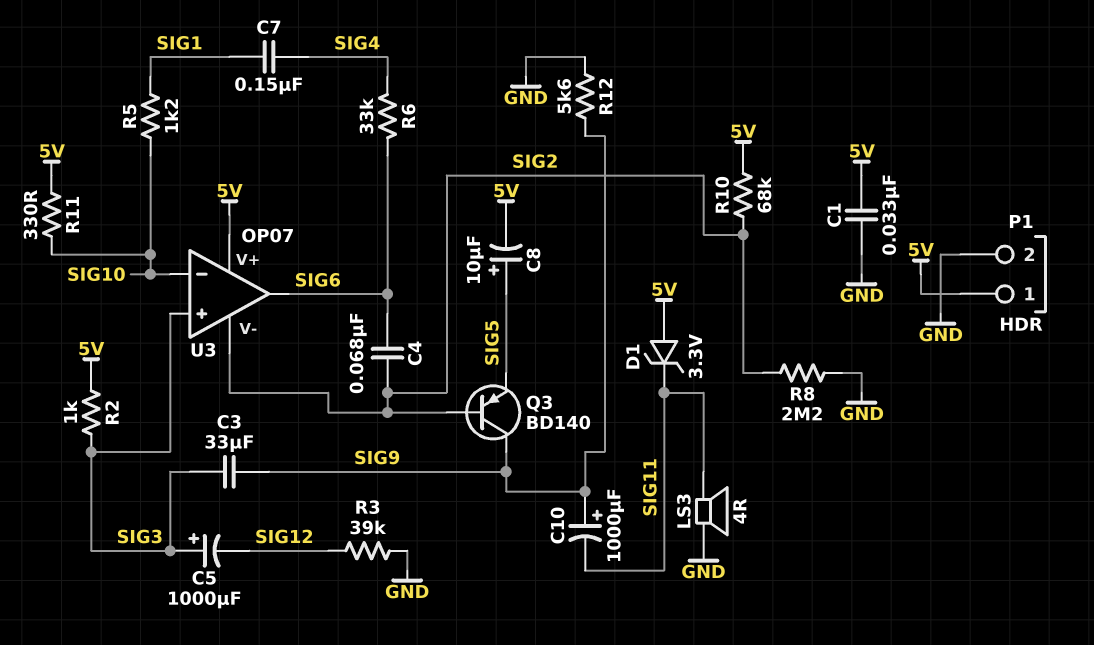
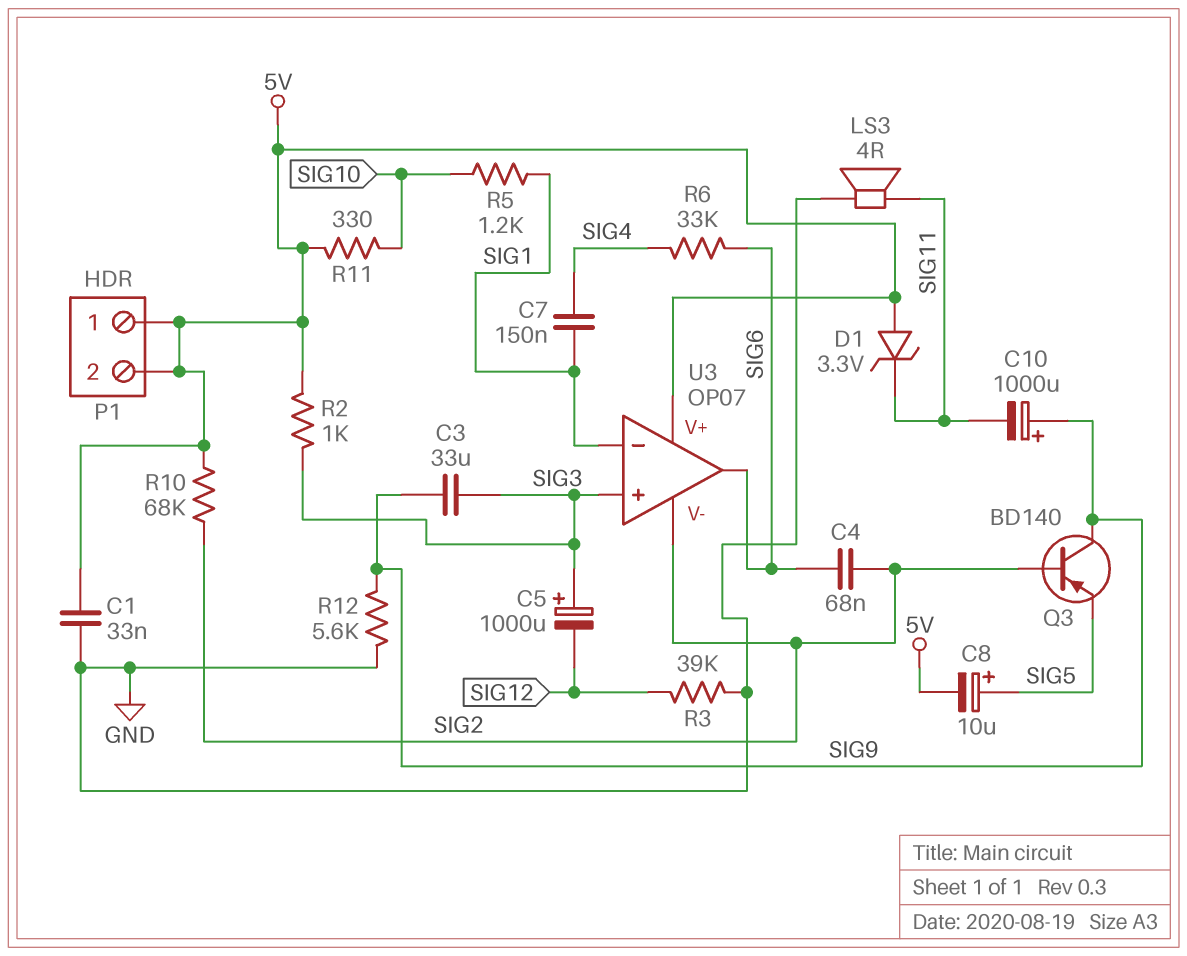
P1 pin 2: GND -> 5V
R8: 2.2M (GND, SIG2) -> none
U3 pin in-: SIG10 -> SIG1

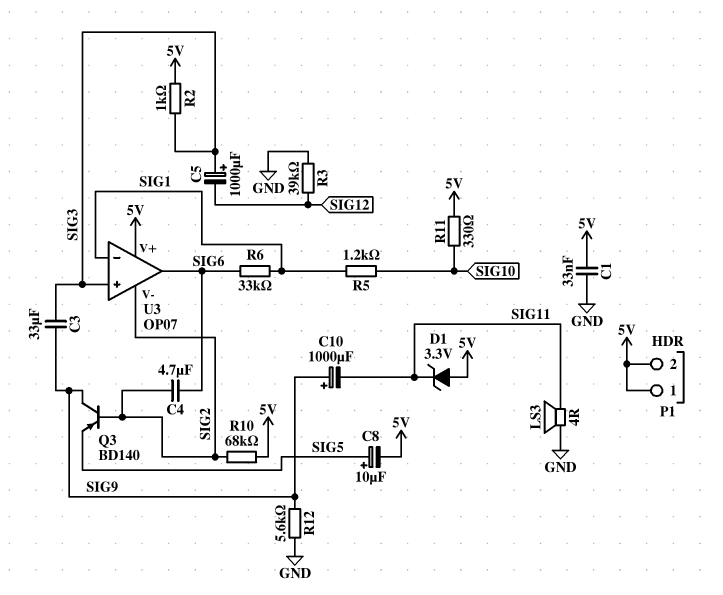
C4: 68nF (SIG2, SIG6) -> 4.7uF (SIG2, SIG6)
C7: 150nF (SIG1, SIG4) -> none
R6: 33k (SIG4, SIG6) -> 33k (SIG1, SIG6)

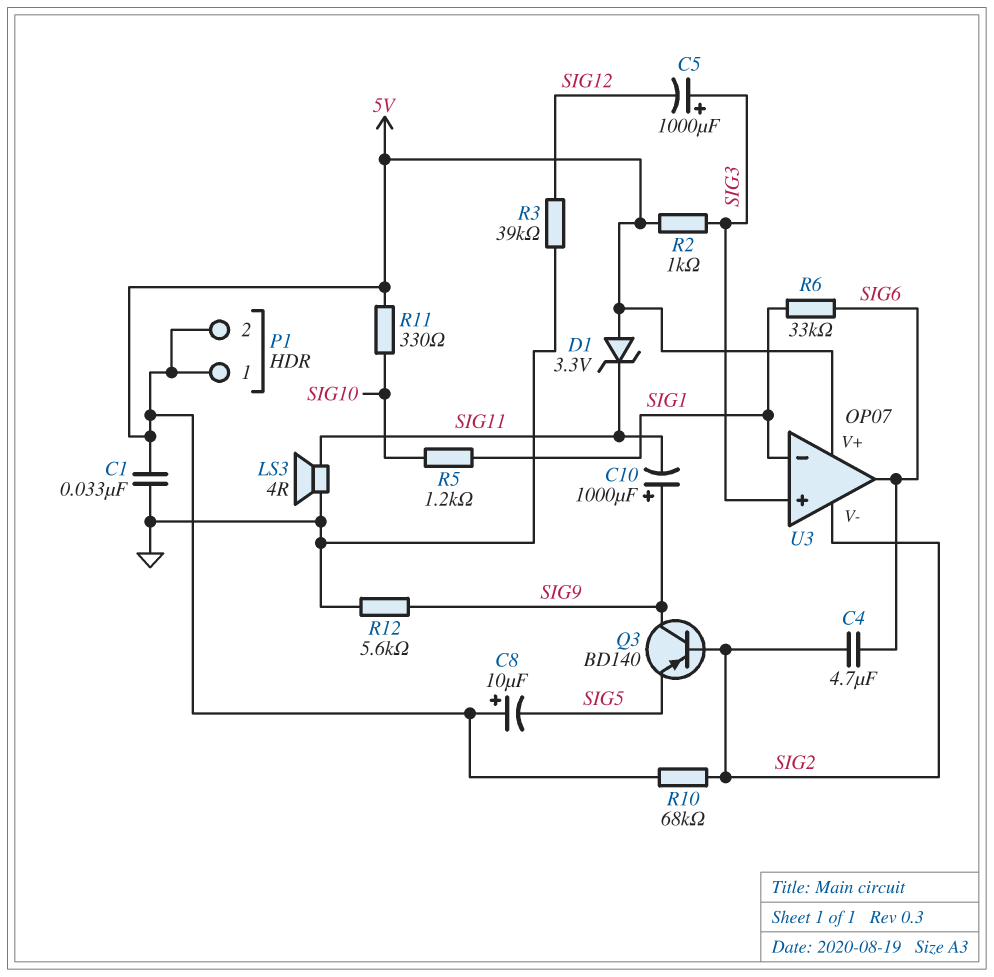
C3: 33uF (SIG3, SIG9) -> none
C8: 10uF (plus SIG5, minus 5V) -> 10uF (plus 5V, minus SIG5)

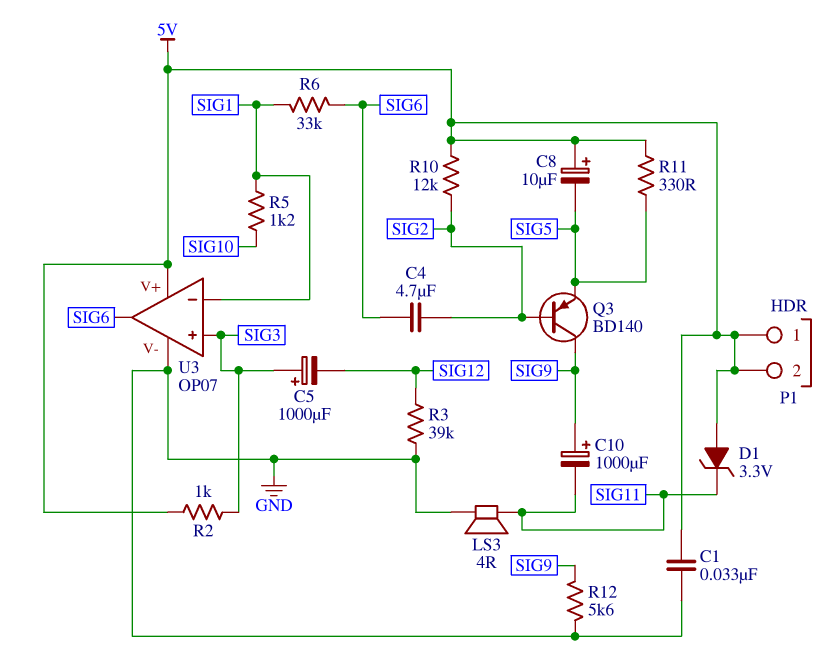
R10: 68k (5V, SIG2) -> 12k (5V, SIG2)
R11: 330 (5V, SIG10) -> 330 (5V, SIG5)
U3 pin V-: SIG2 -> GND

